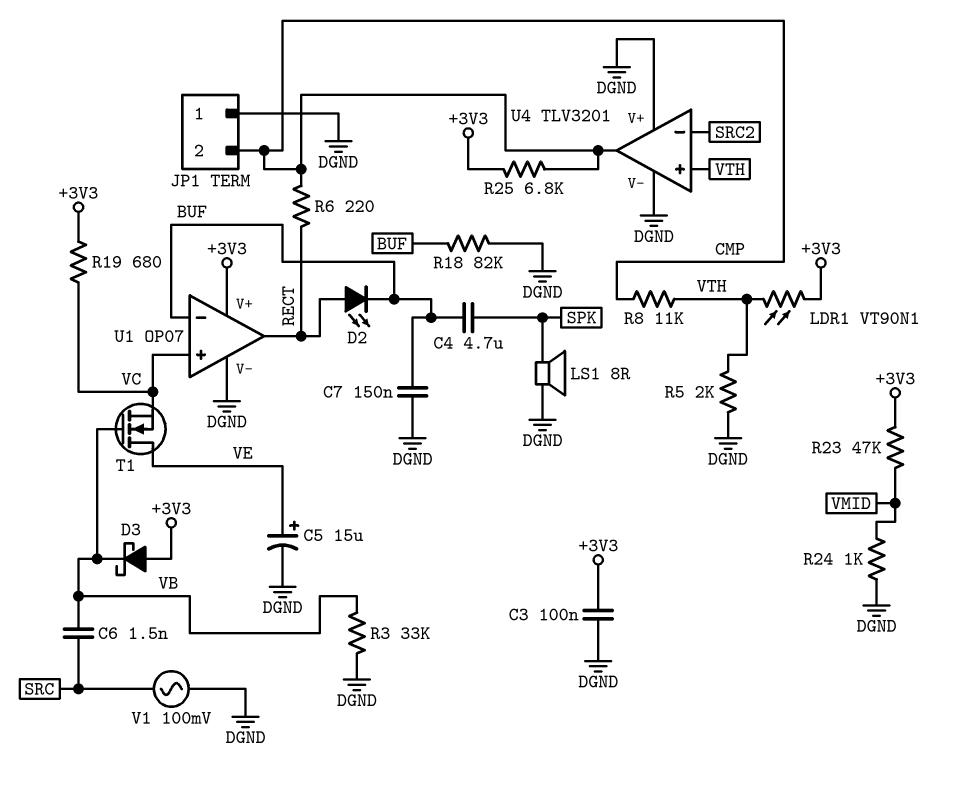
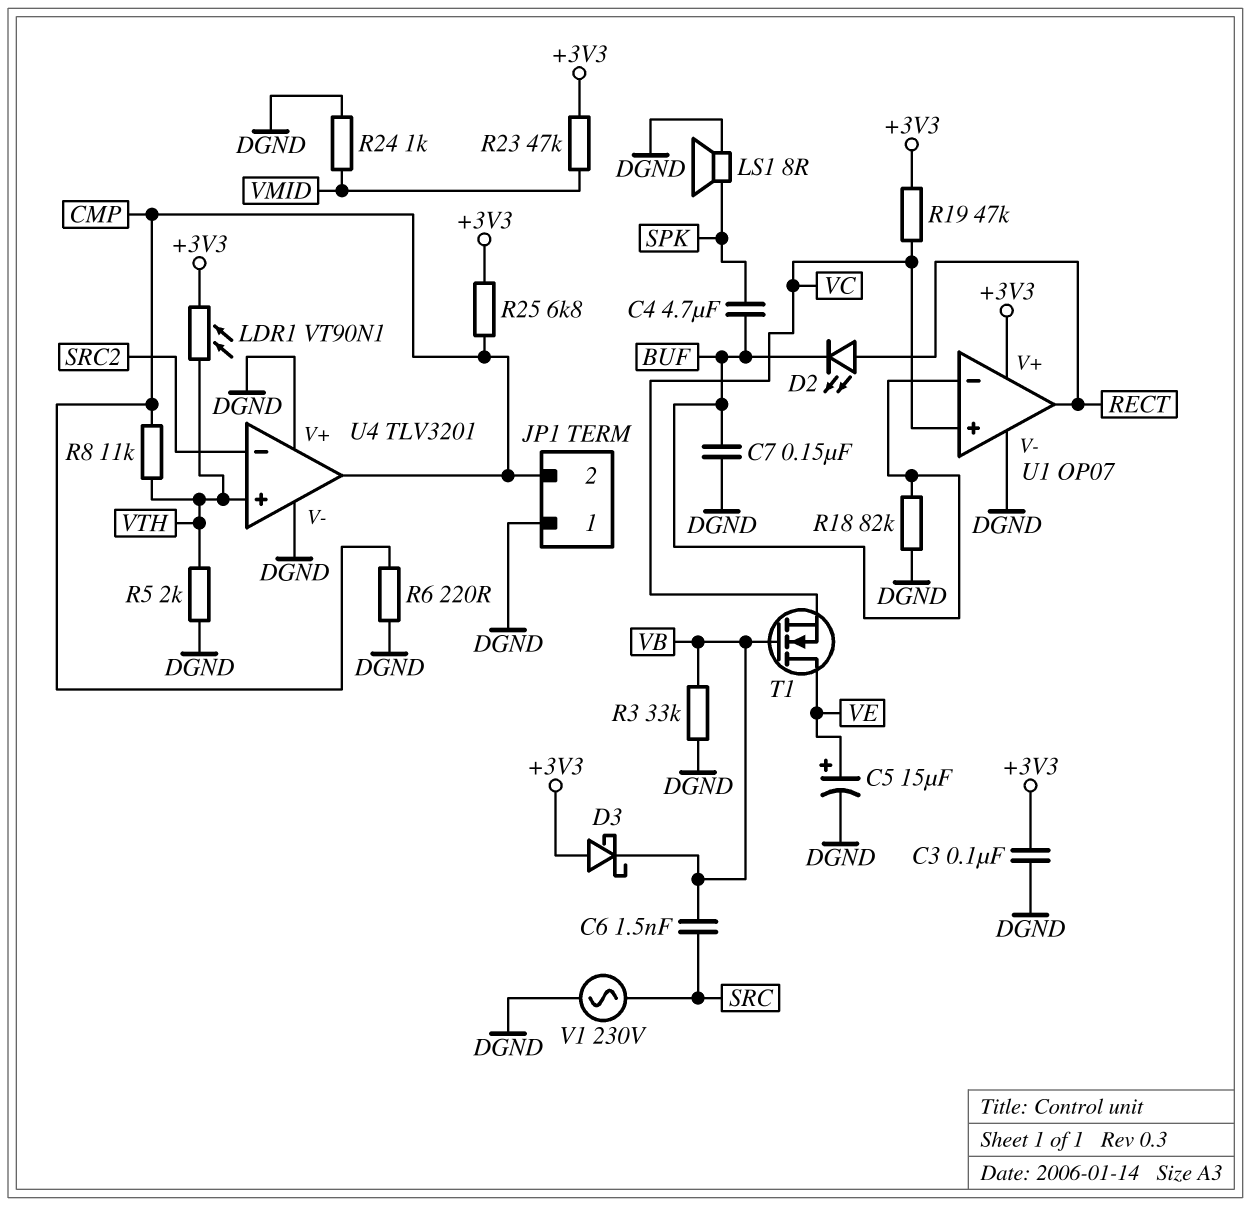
R6: 220 (CMP, RECT) -> 220 (CMP, DGND)
R19: 680 (+3V3, VC) -> 47k (+3V3, VC)
V1: AC 100mV (DGND, SRC) -> AC 230V (DGND, SRC)

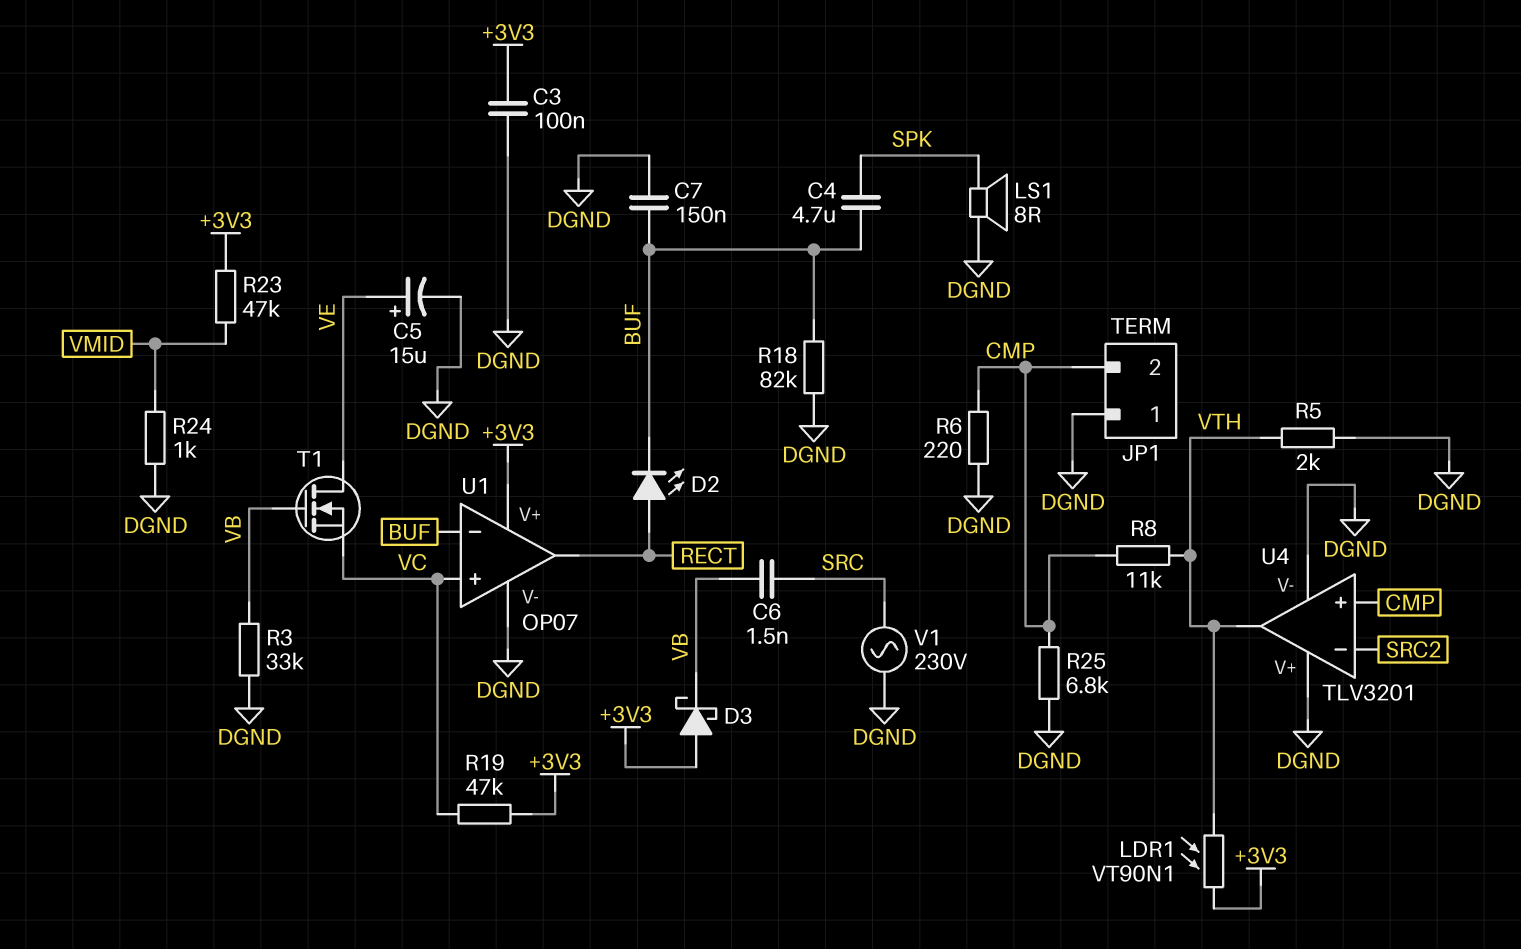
R25: 6.8k (+3V3, CMP) -> 6.8k (CMP, DGND)
U4 pin in+: VTH -> CMP
U4 pin out: CMP -> VTH

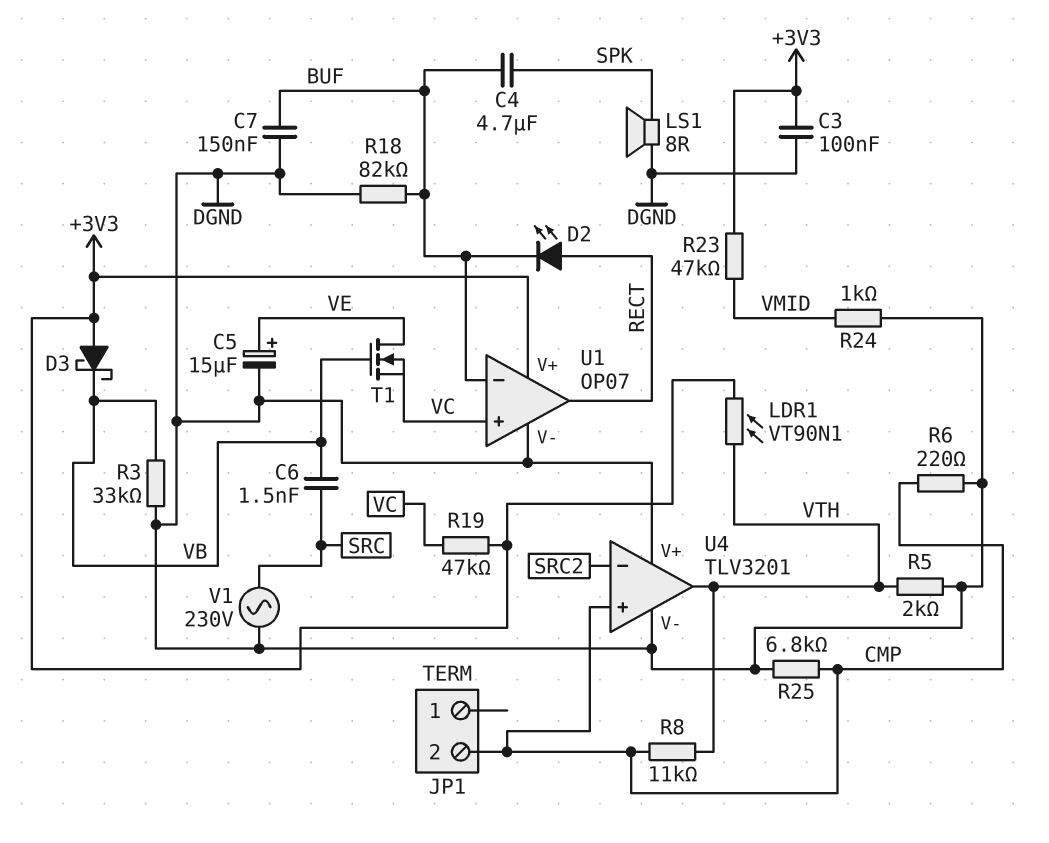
JP1 pin 1: DGND -> none

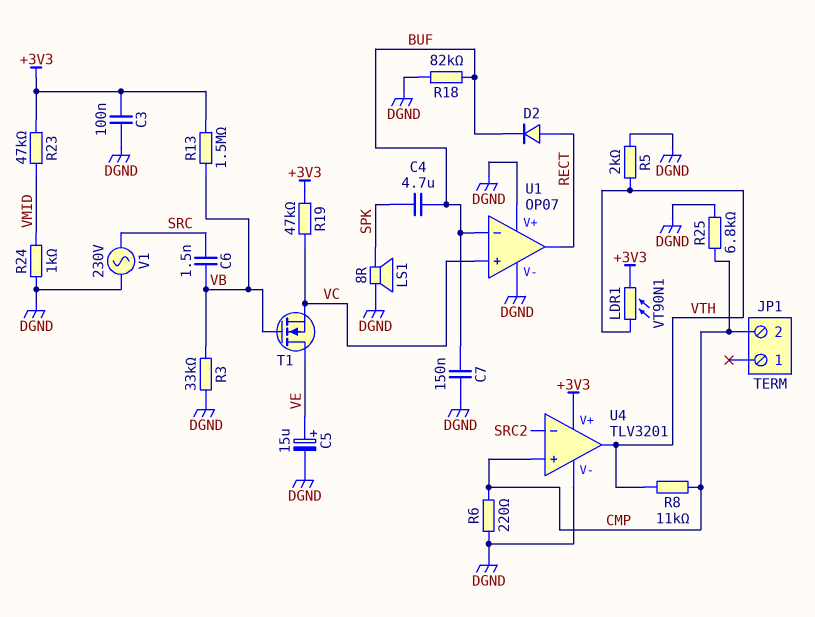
D2: LED (A RECT, K BUF) -> diode (A RECT, K BUF)
D3: schottky (A +3V3, K VB) -> none
R13: none -> 1.5M (+3V3, VB)
U1 pin V+: +3V3 -> DGND
U4 pin V+: DGND -> +3V3

